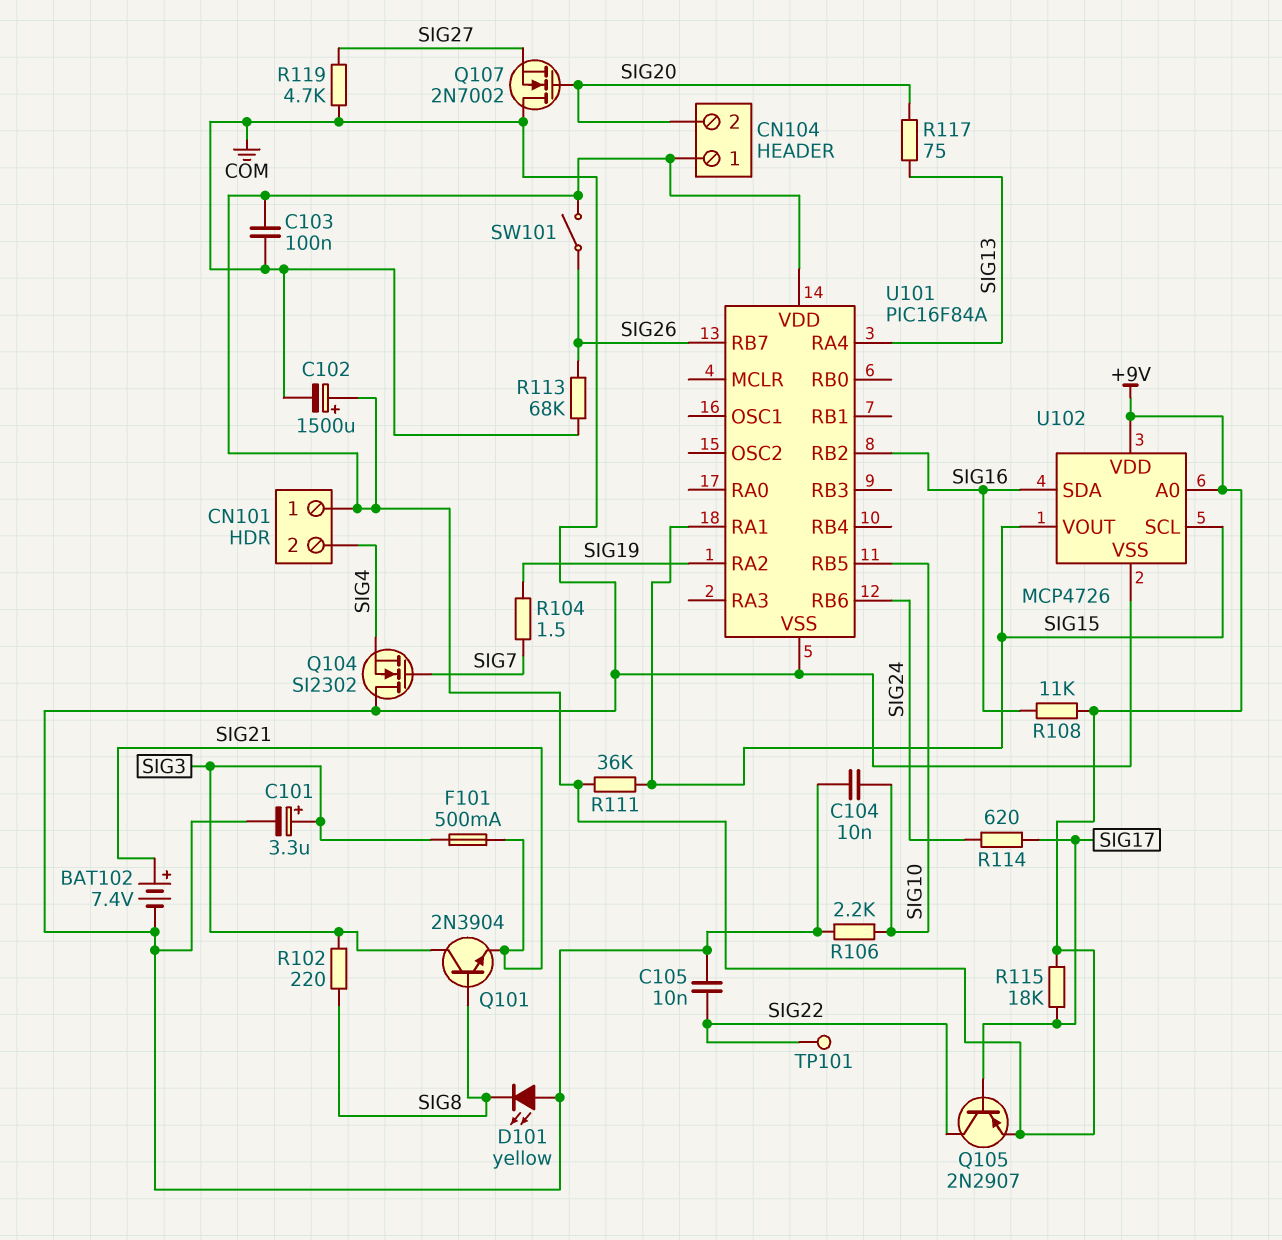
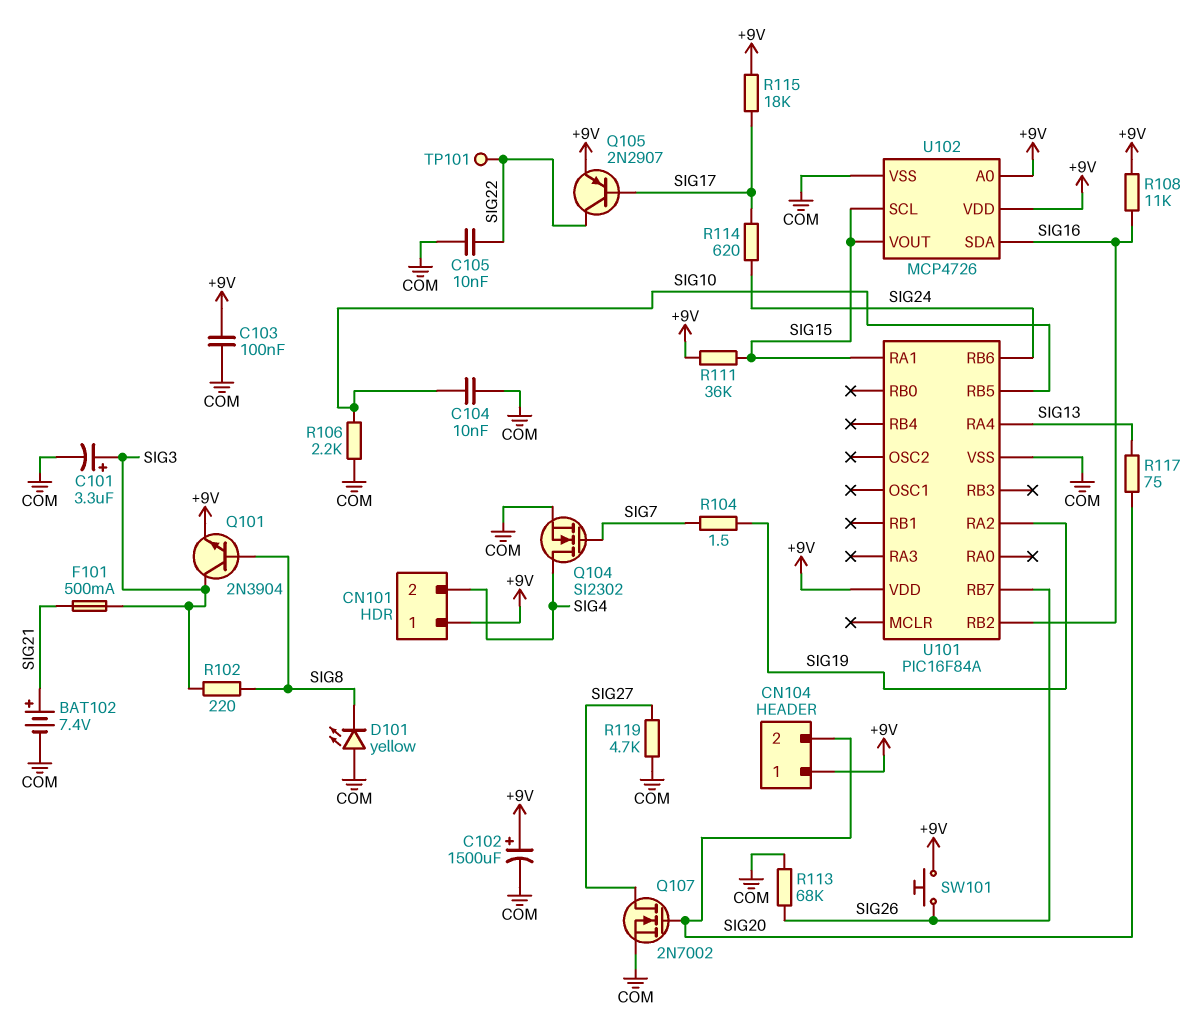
Q101: NPN 2N3904 (B SIG8, C SIG3, E SIG21) -> NPN 2N3904 (B SIG8, C SIG3, E +9V)
Q104: NMOS SI2302 (G SIG7, D COM, S SIG4) -> NMOS SI2302 (G SIG7, D SIG4, S COM)
Q107: NMOS 2N7002 (G SIG20, D COM, S SIG27) -> NMOS 2N7002 (G SIG20, D SIG27, S COM)
SW101: switch (+9V, SIG26) -> button (+9V, SIG26)

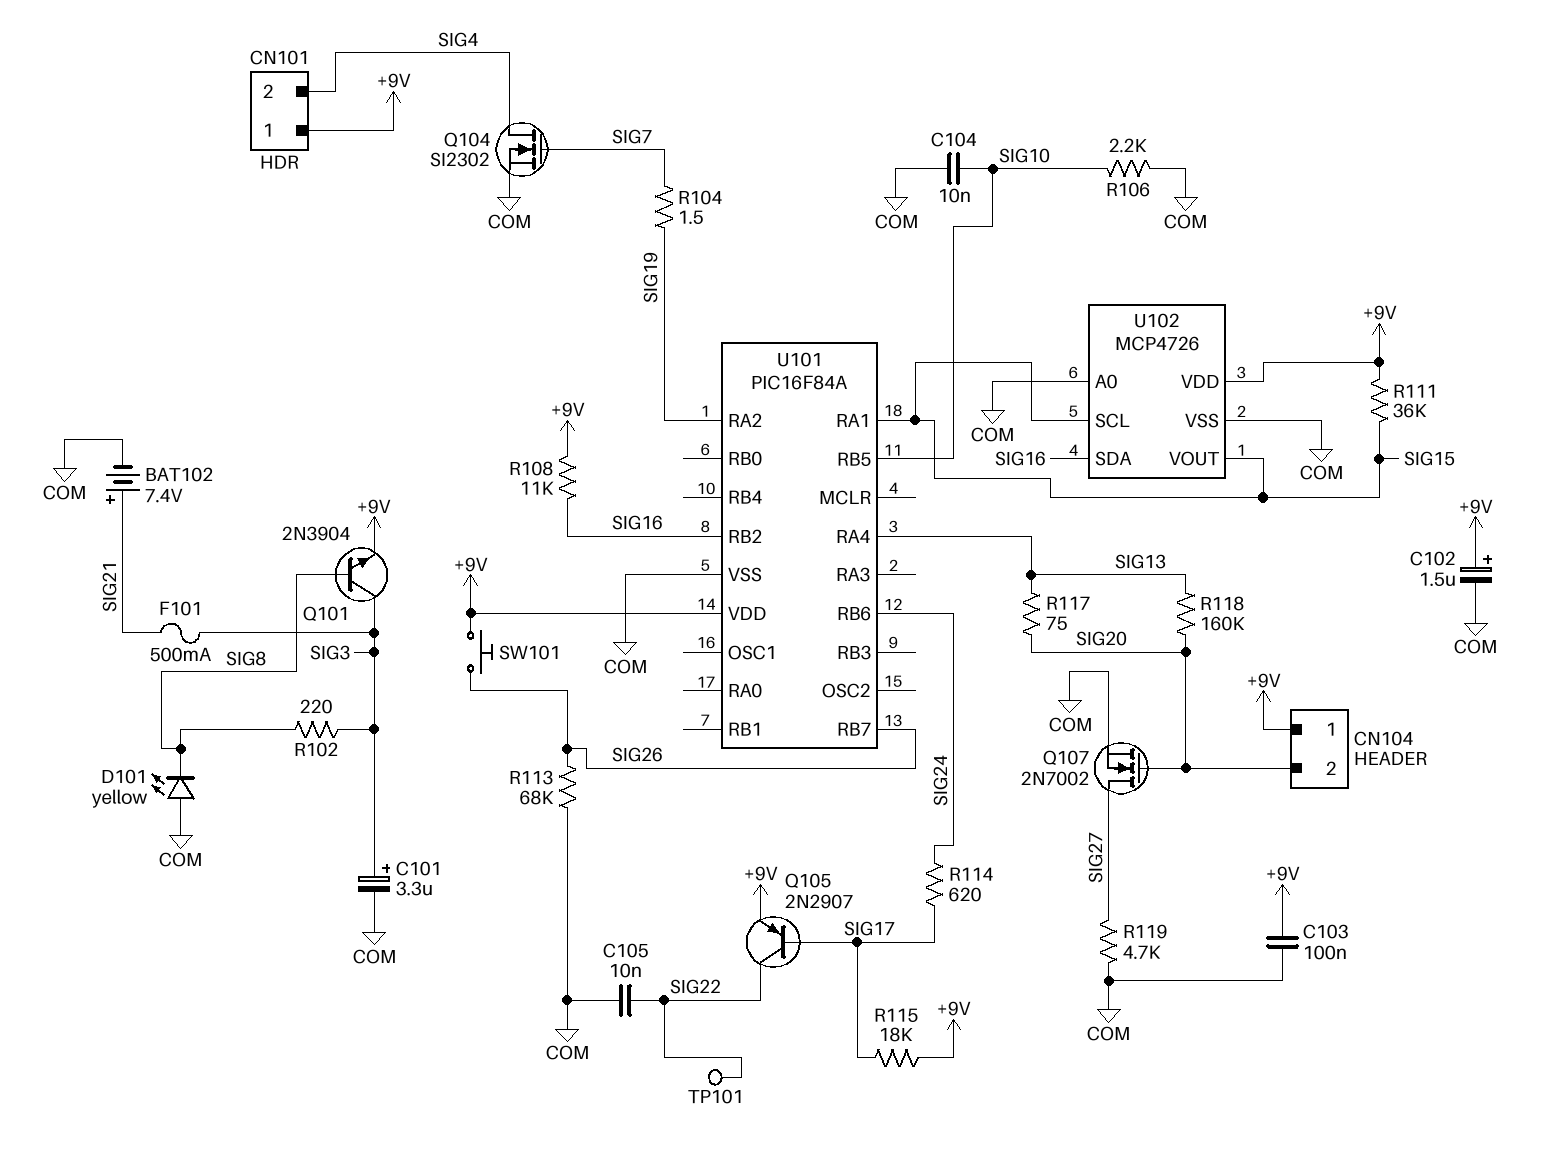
C102: 1500uF (plus +9V, minus COM) -> 1.5uF (plus +9V, minus COM)
R118: none -> 160k (SIG13, SIG20)
U102 pin A0: +9V -> COM

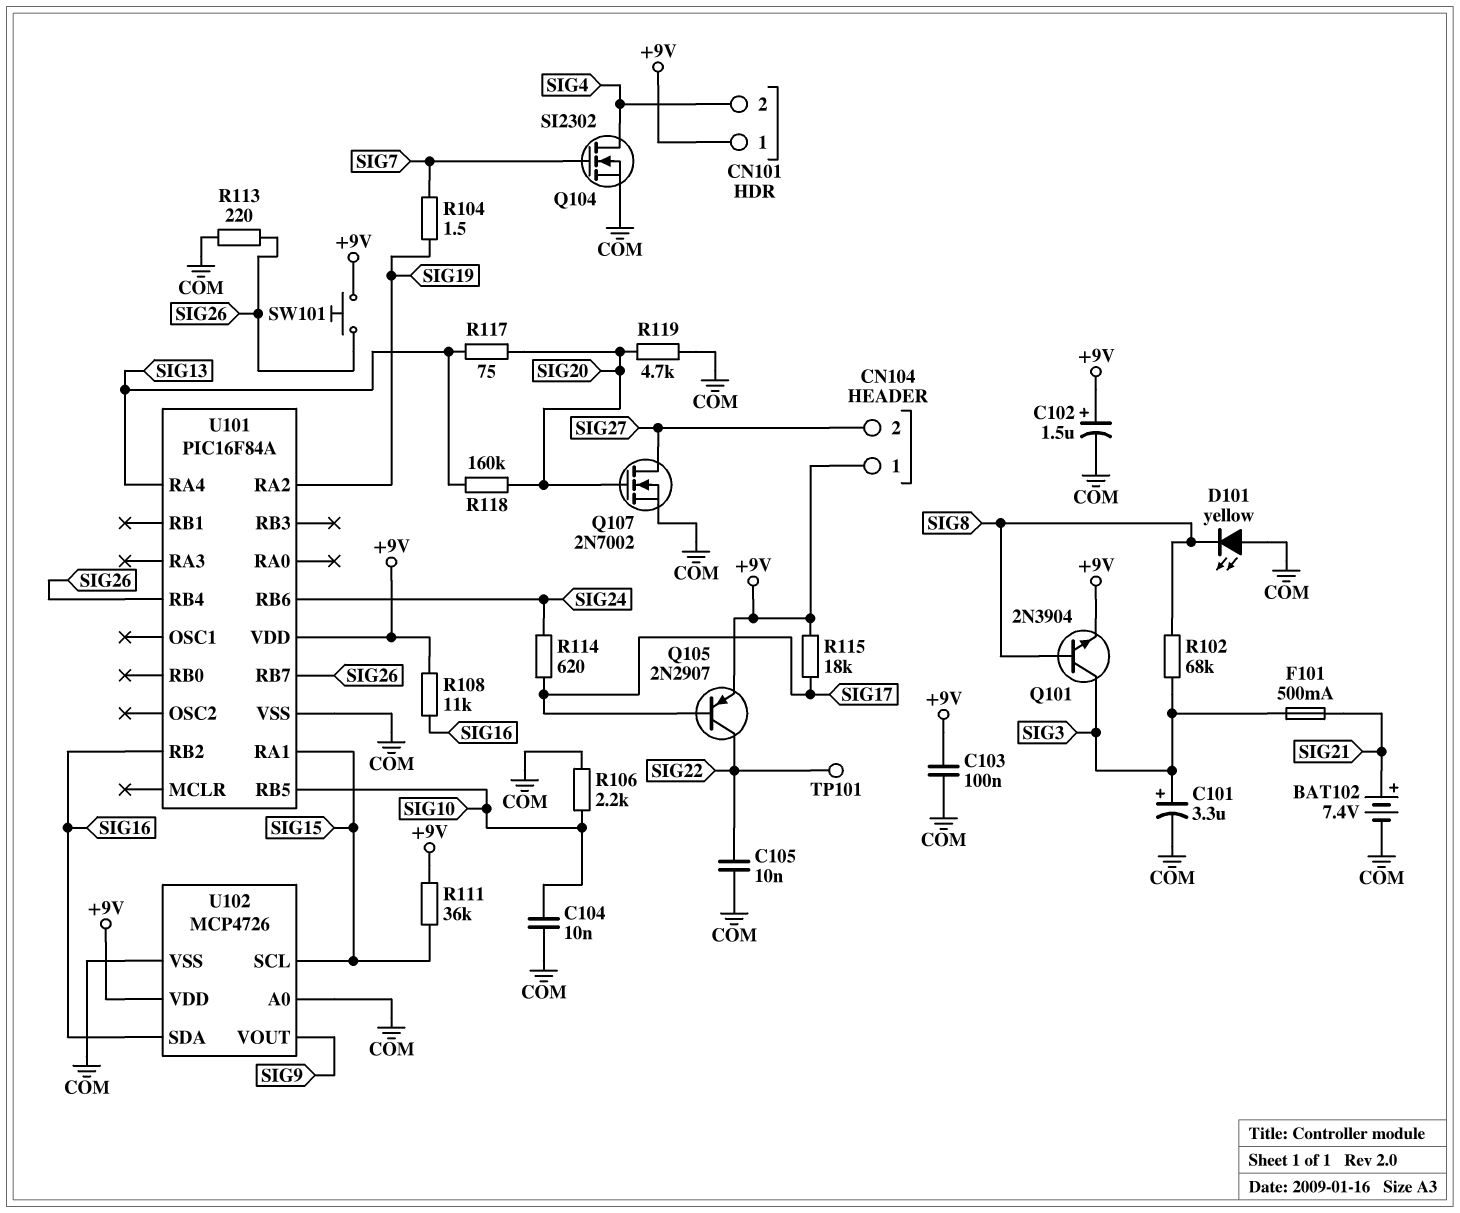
CN104 pin 2: SIG20 -> SIG27
R102: 220 (SIG3, SIG8) -> 68k (SIG3, SIG8)
R113: 68k (COM, SIG26) -> 220 (COM, SIG26)
R119: 4.7k (COM, SIG27) -> 4.7k (COM, SIG20)
U101 pin RB4: none -> SIG26
U102 pin VOUT: SIG15 -> SIG9

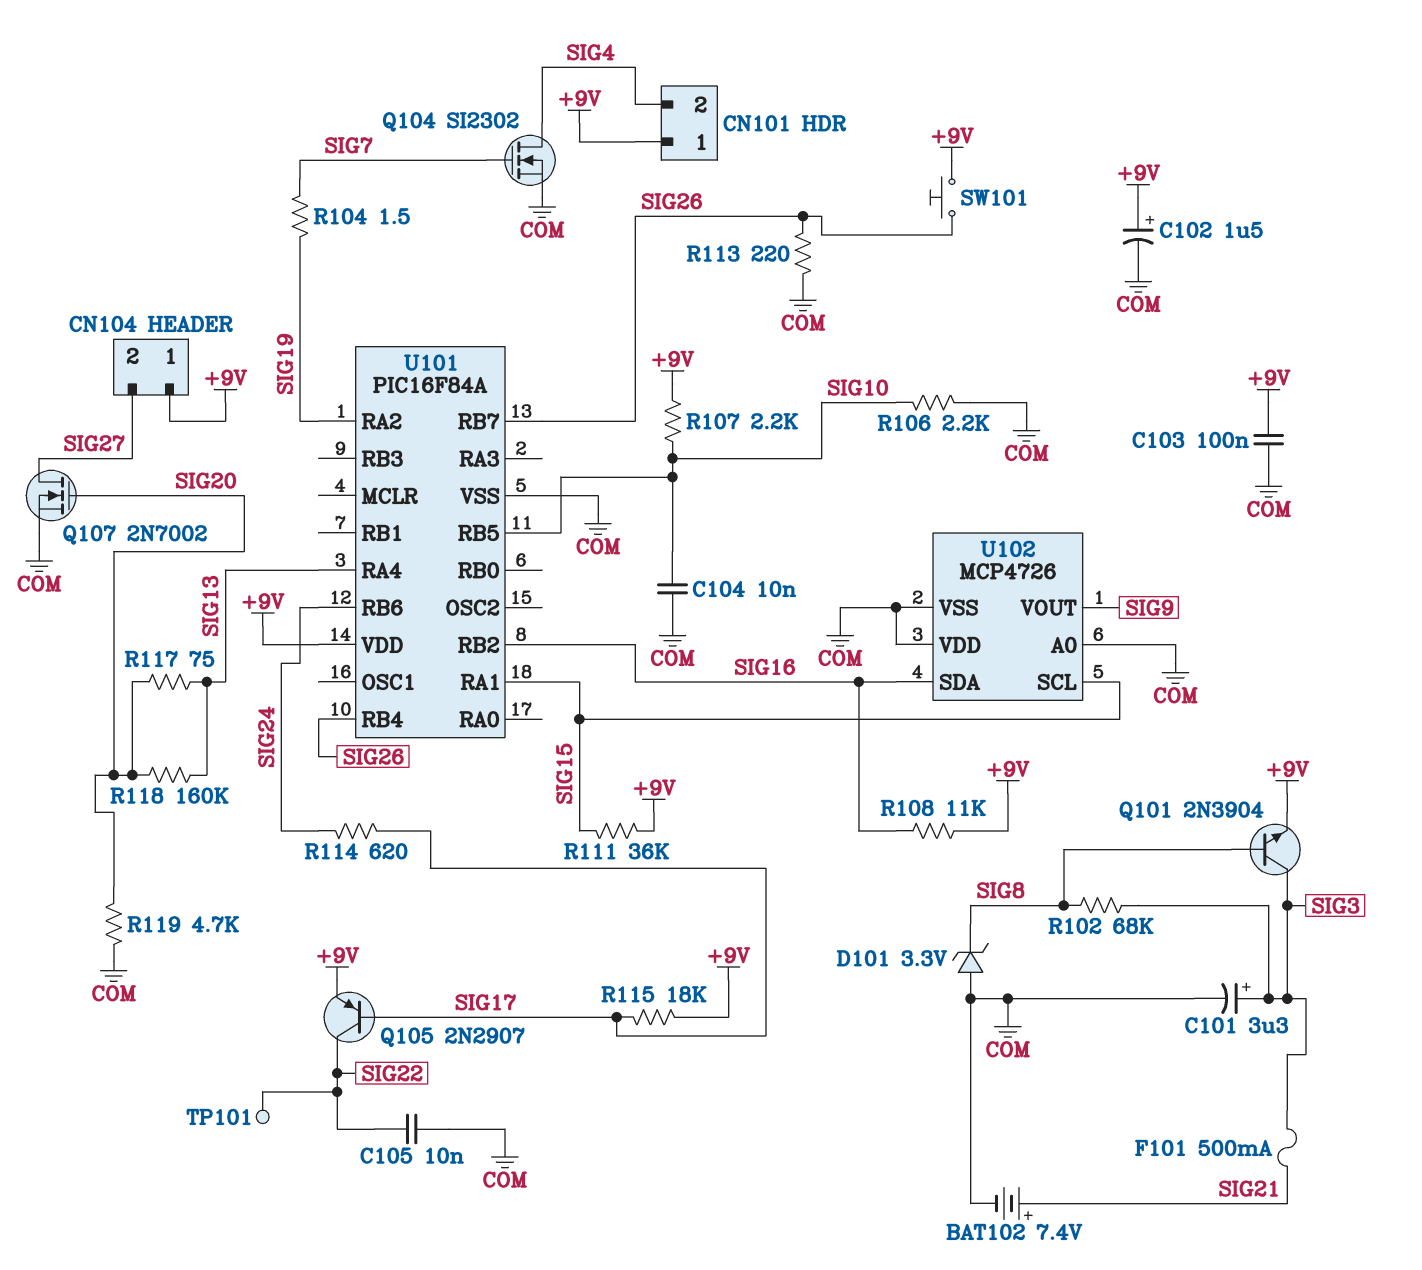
D101: LED yellow (A COM, K SIG8) -> zener 3.3V (A COM, K SIG8)
R107: none -> 2.2k (+9V, SIG10)
U102 pin VDD: +9V -> COM

